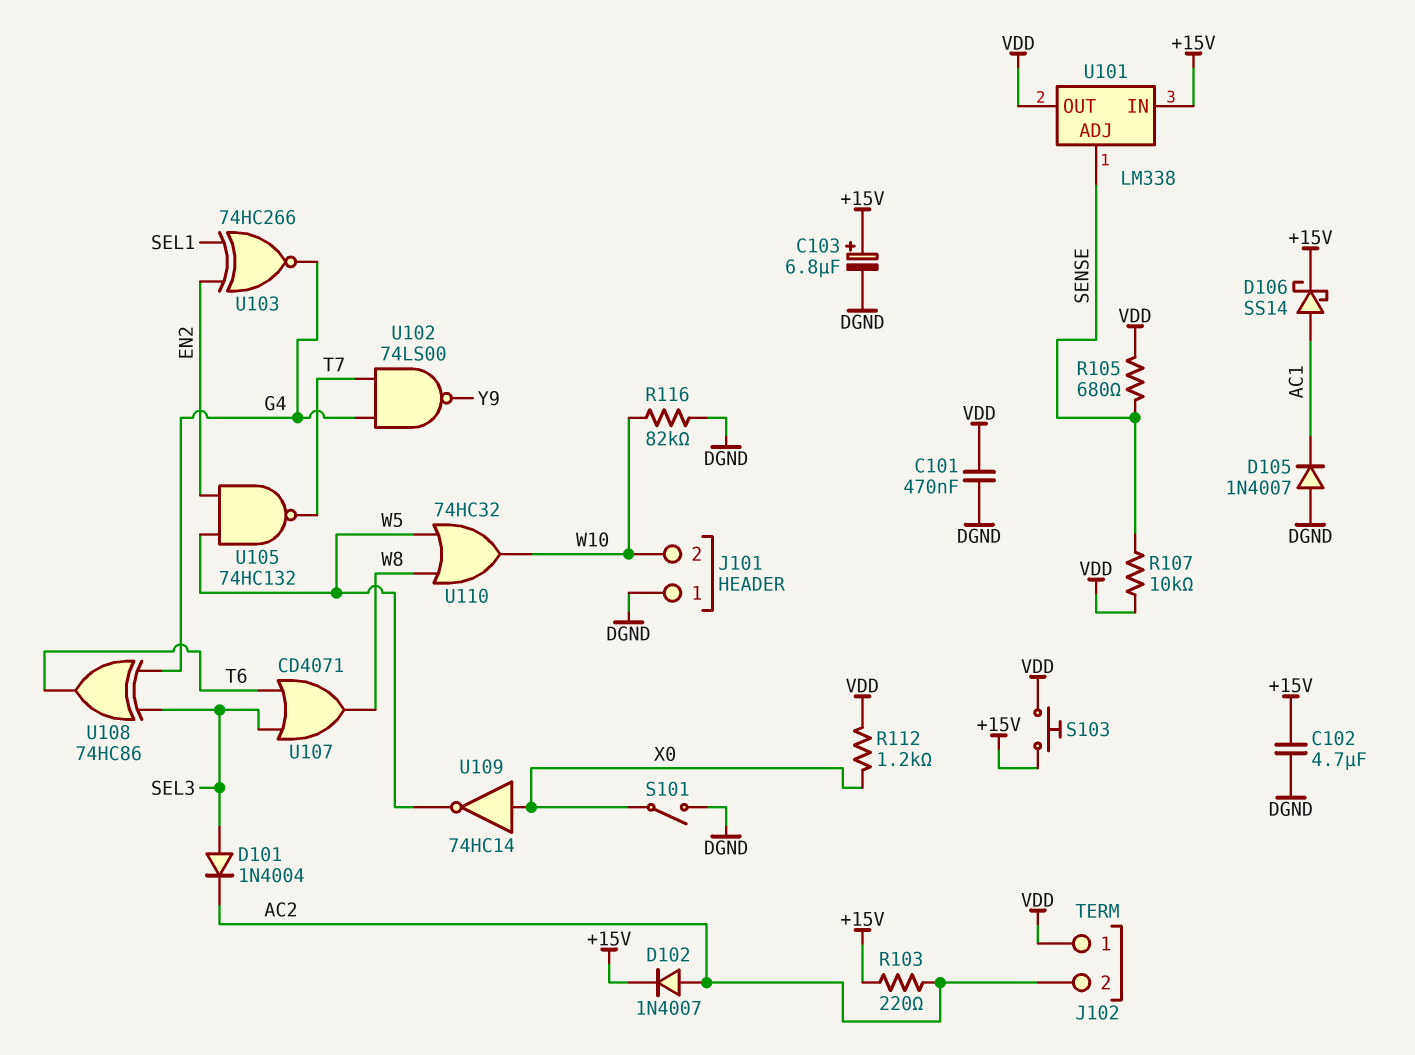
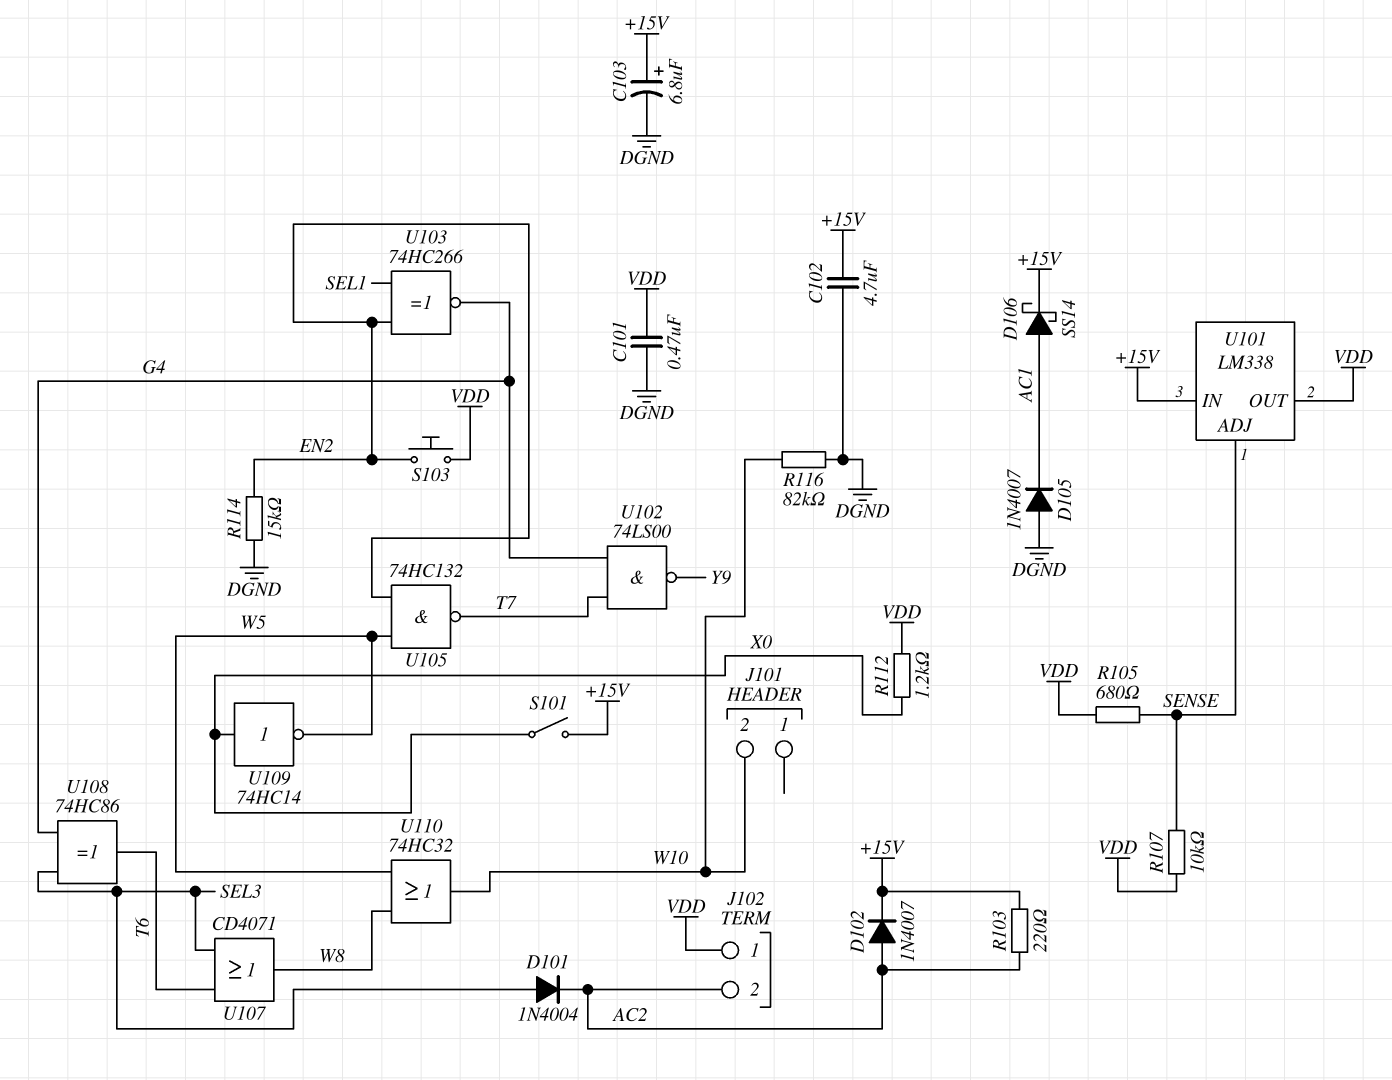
J101 pin 1: DGND -> none
R114: none -> 15k (DGND, EN2)
S101: switch (DGND, X0) -> switch (+15V, X0)
S103: button (+15V, VDD) -> button (EN2, VDD)

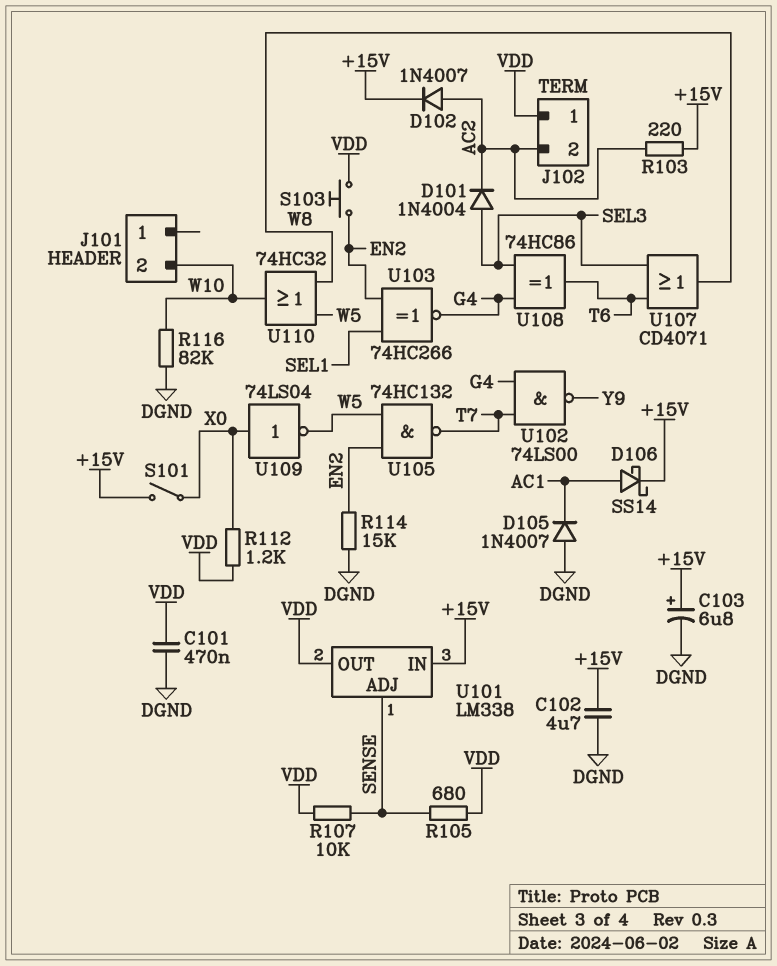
U109: NOT 74HC14 (in X0, out W5) -> NOT 74LS04 (in X0, out W5)

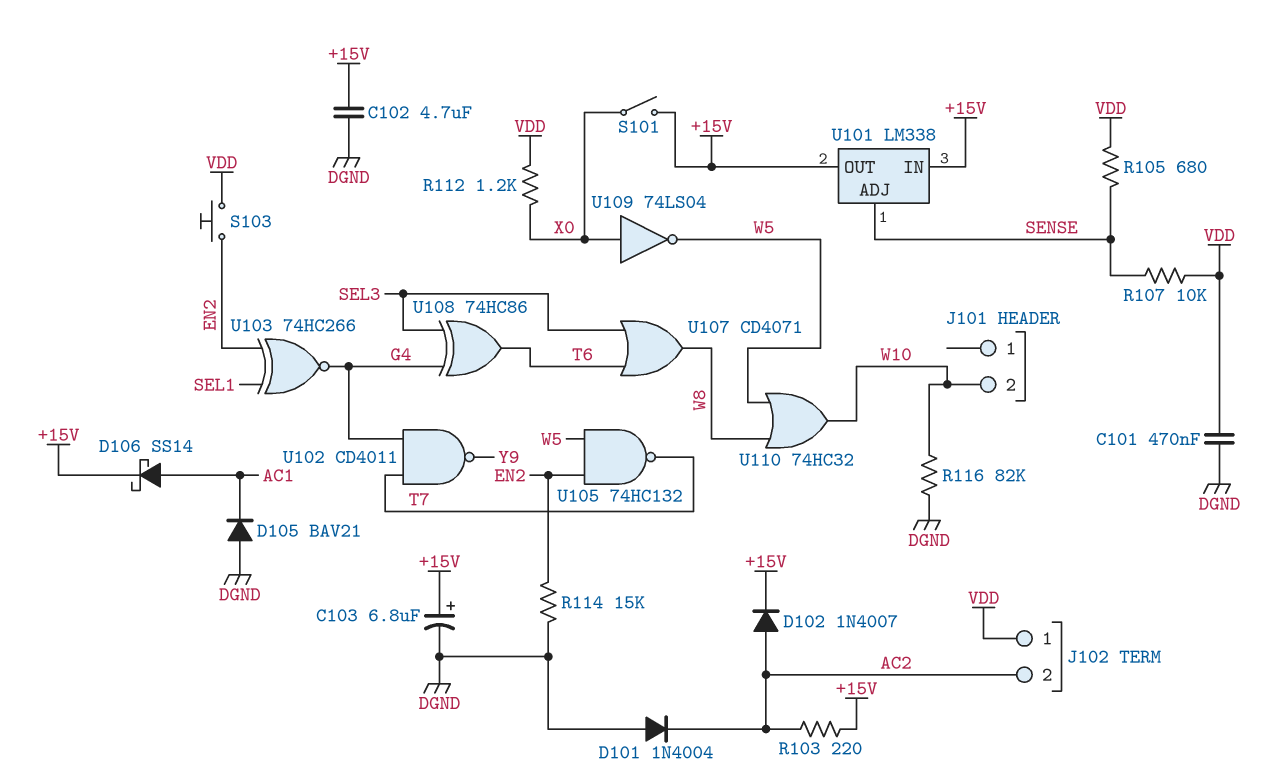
D101: diode 1N4004 (A SEL3, K AC2) -> diode 1N4004 (A DGND, K AC2)
D105: diode 1N4007 (A DGND, K AC1) -> diode BAV21 (A DGND, K AC1)
U101 pin OUT: VDD -> +15V
U102: NAND 74LS00 (in G4, in T7, out Y9) -> NAND CD4011 (in G4, in T7, out Y9)

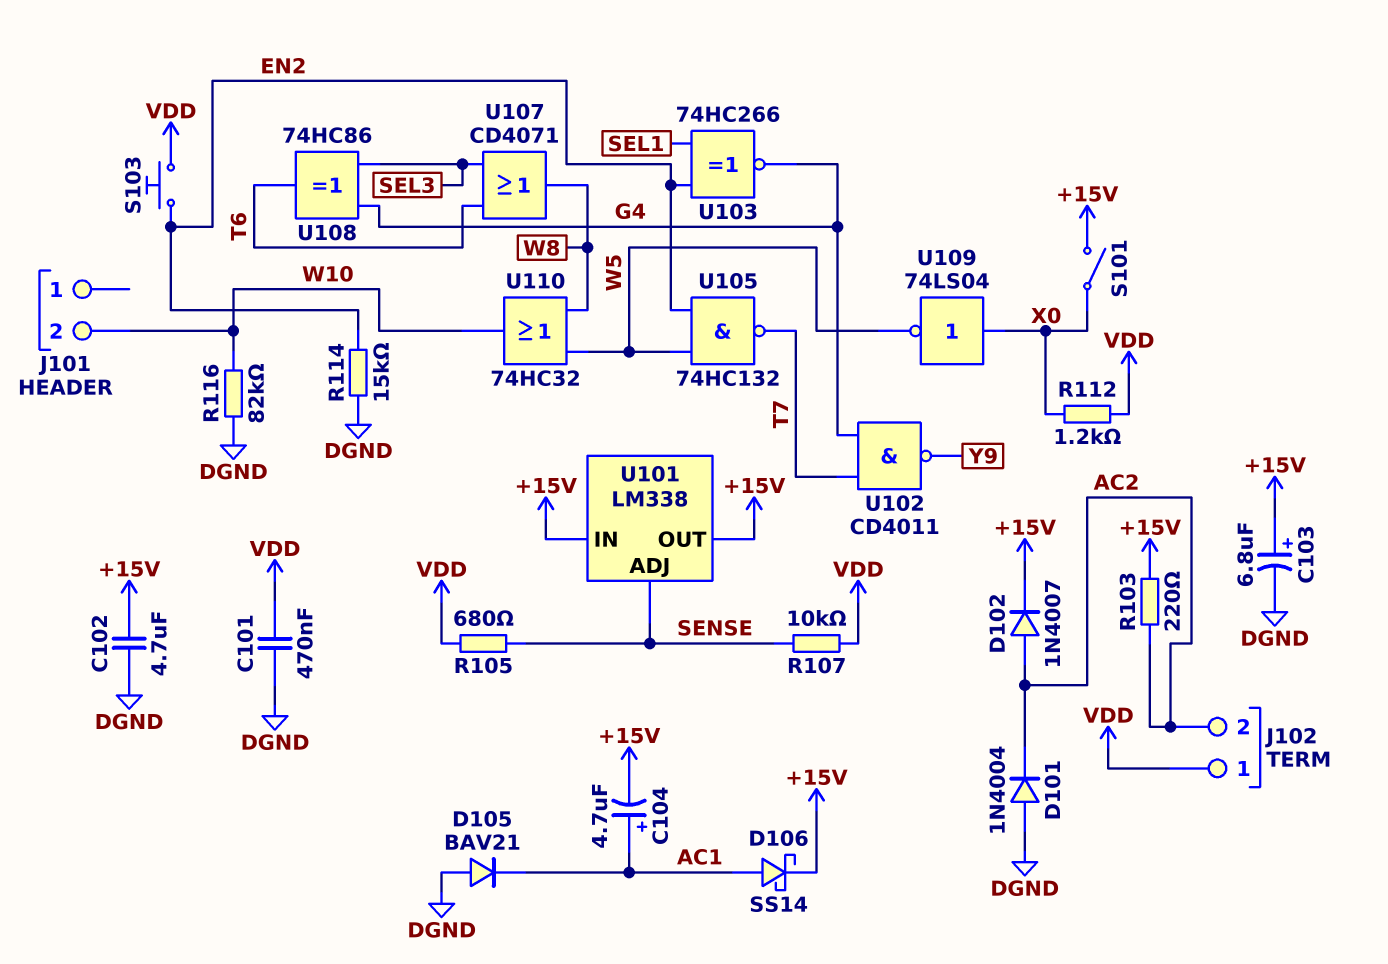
C104: none -> 4.7uF (plus AC1, minus +15V)

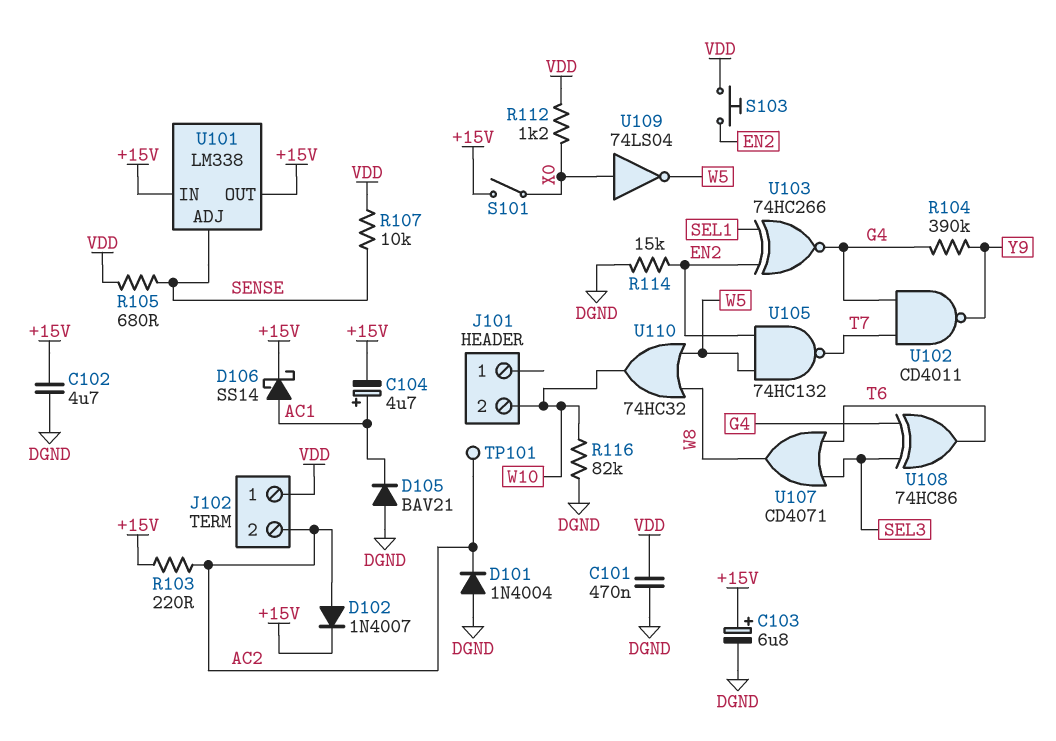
R104: none -> 390k (G4, Y9)
TP101: none -> test point (AC2)

